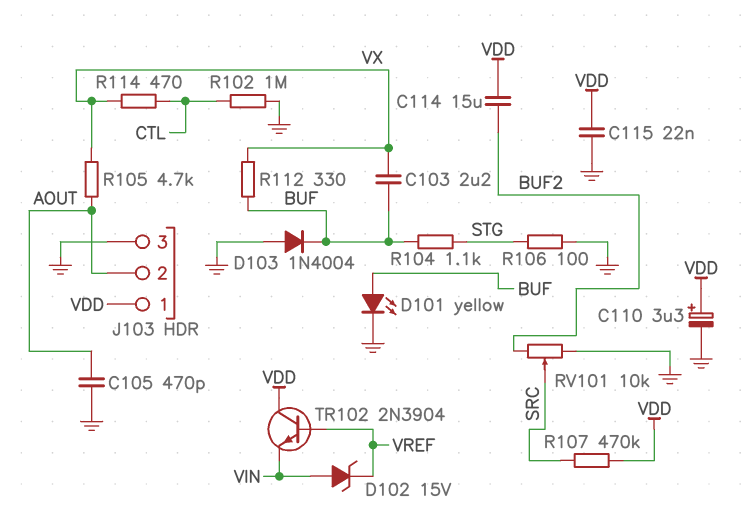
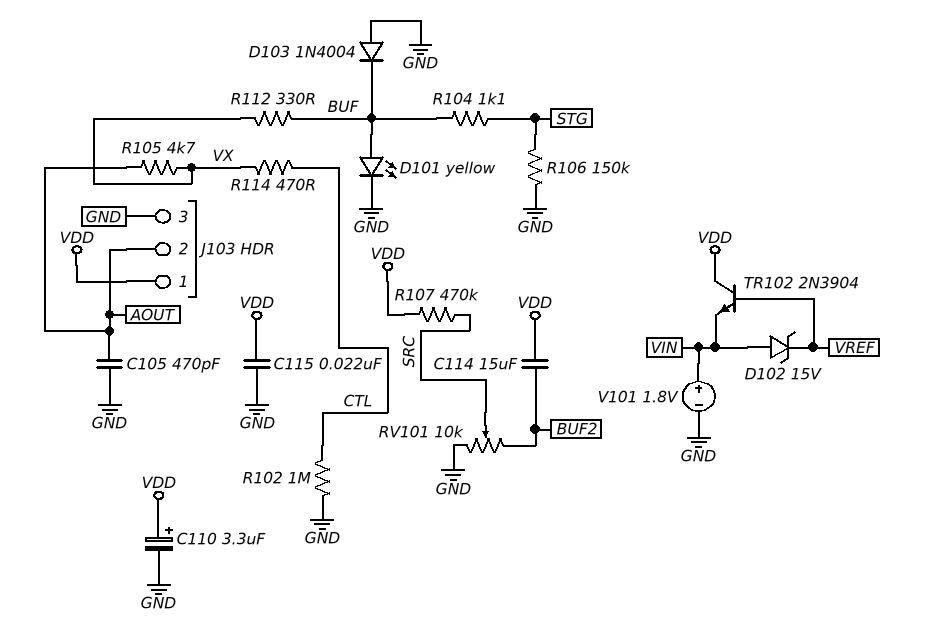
C103: 2.2uF (BUF, VX) -> none
R106: 100 (GND, STG) -> 150k (GND, STG)
V101: none -> 1.8V (plus VIN, minus GND)

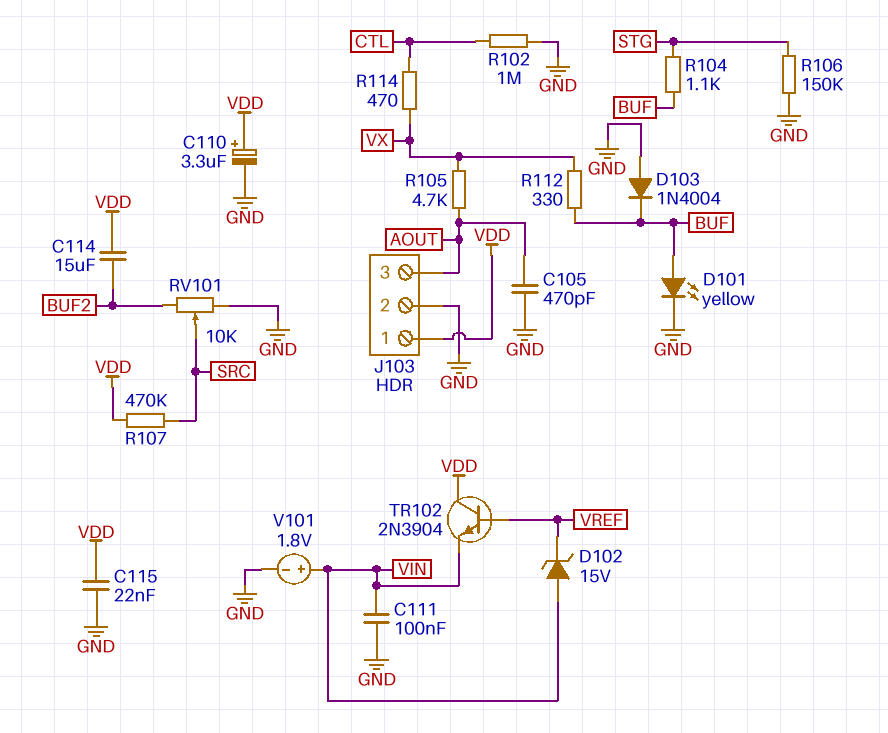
C111: none -> 100nF (GND, VIN)
J103 pin 2: AOUT -> GND
J103 pin 3: GND -> AOUT

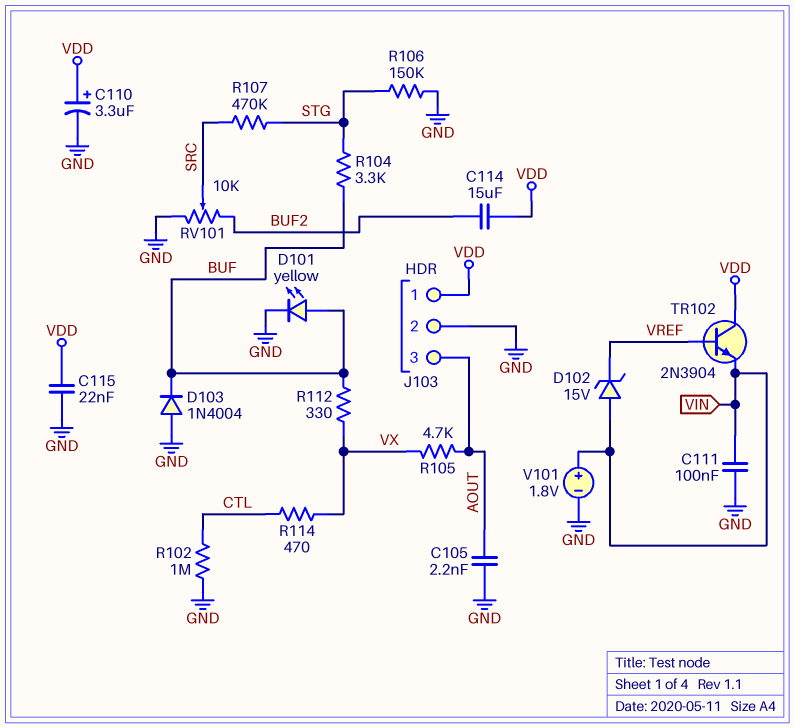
C105: 470pF (AOUT, GND) -> 2.2nF (AOUT, GND)
R104: 1.1k (BUF, STG) -> 3.3k (BUF, STG)
R107: 470k (SRC, VDD) -> 470k (SRC, STG)

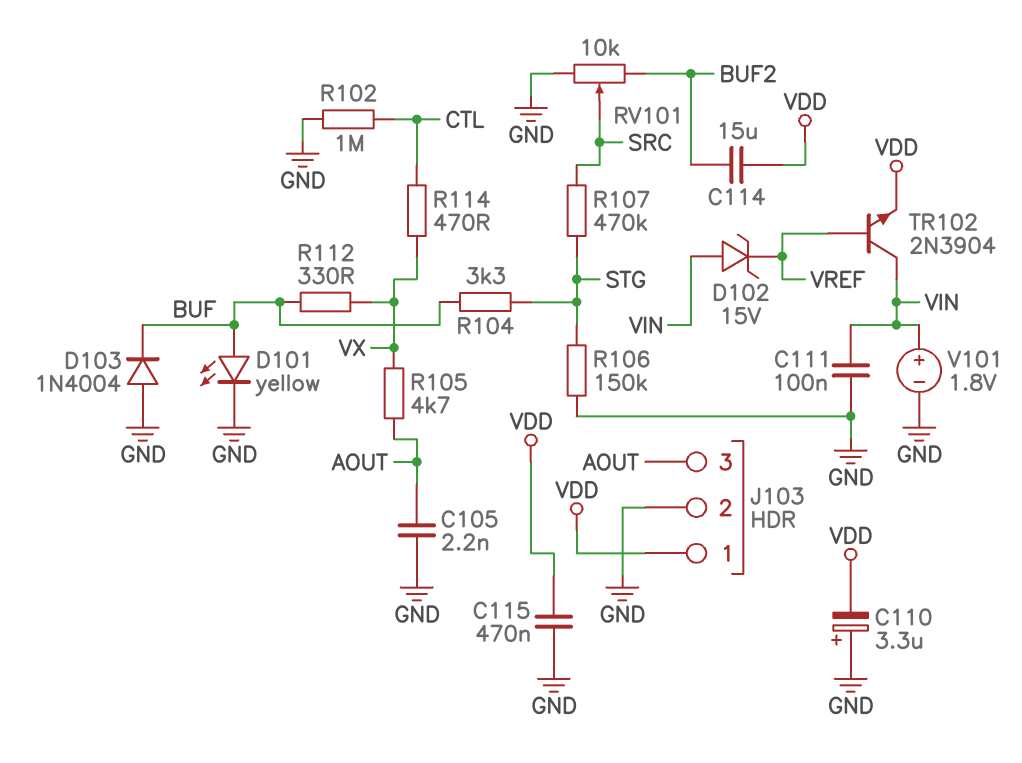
C110: 3.3uF (plus VDD, minus GND) -> 3.3uF (plus GND, minus VDD)
C115: 22nF (GND, VDD) -> 470nF (GND, VDD)
TR102: NPN 2N3904 (B VREF, C VDD, E VIN) -> NPN 2N3904 (B VREF, C VIN, E VDD)

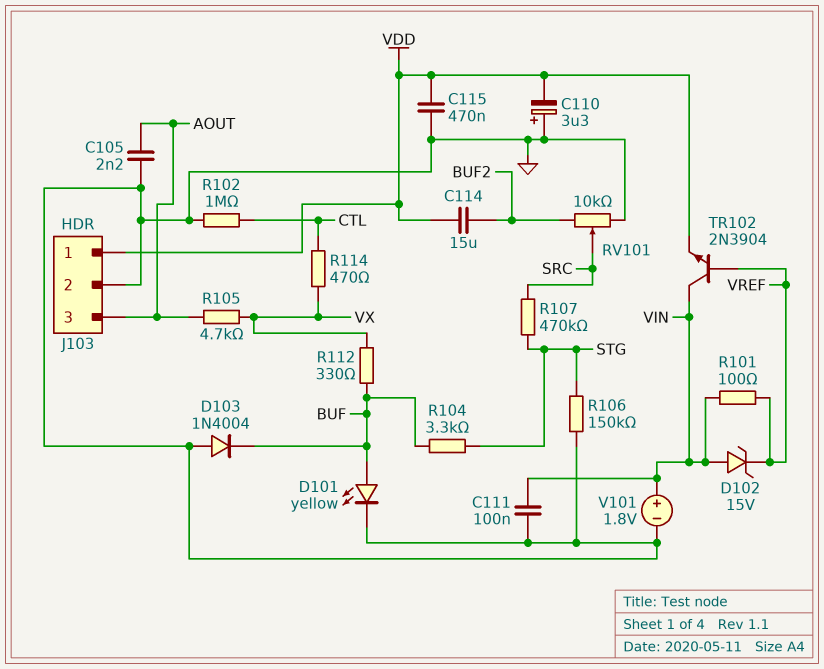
R101: none -> 100 (VIN, VREF)

